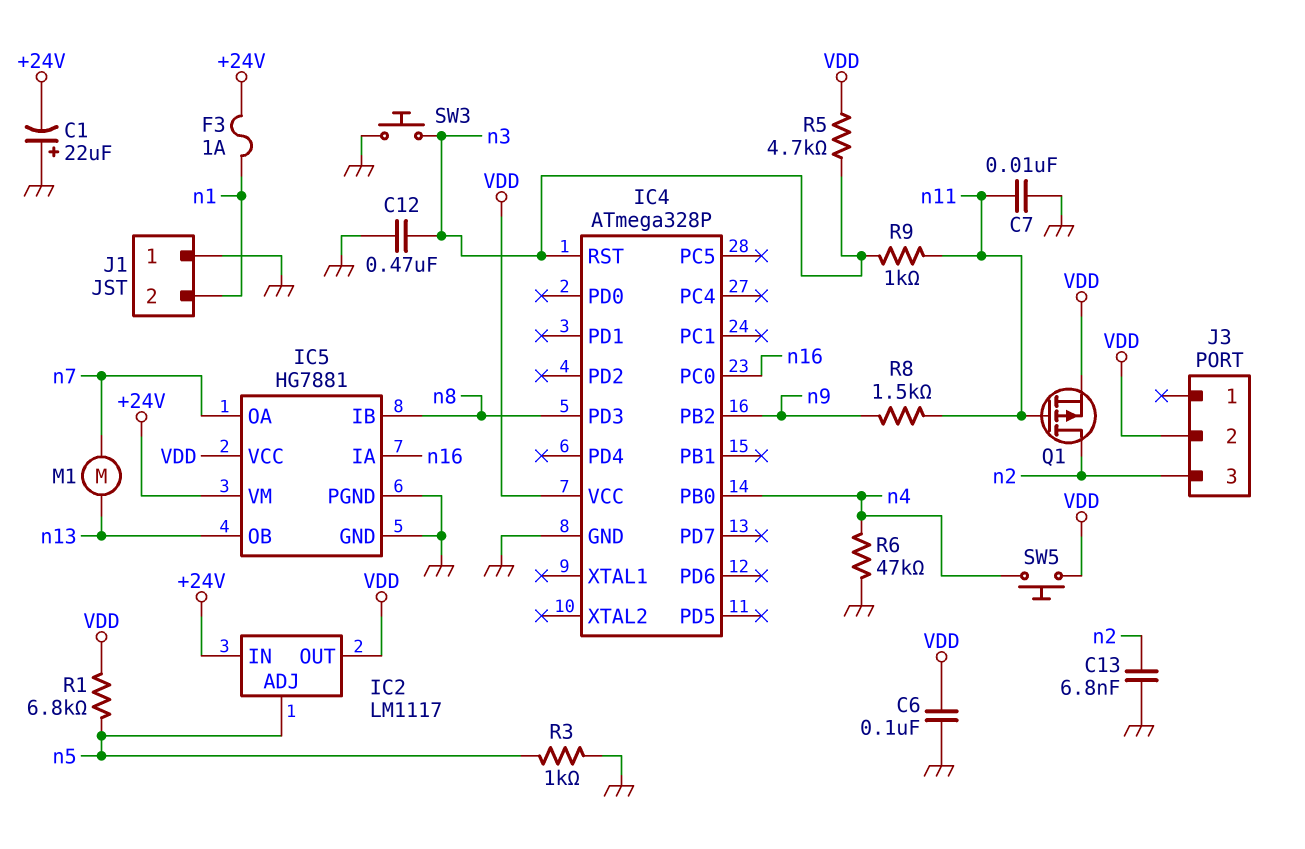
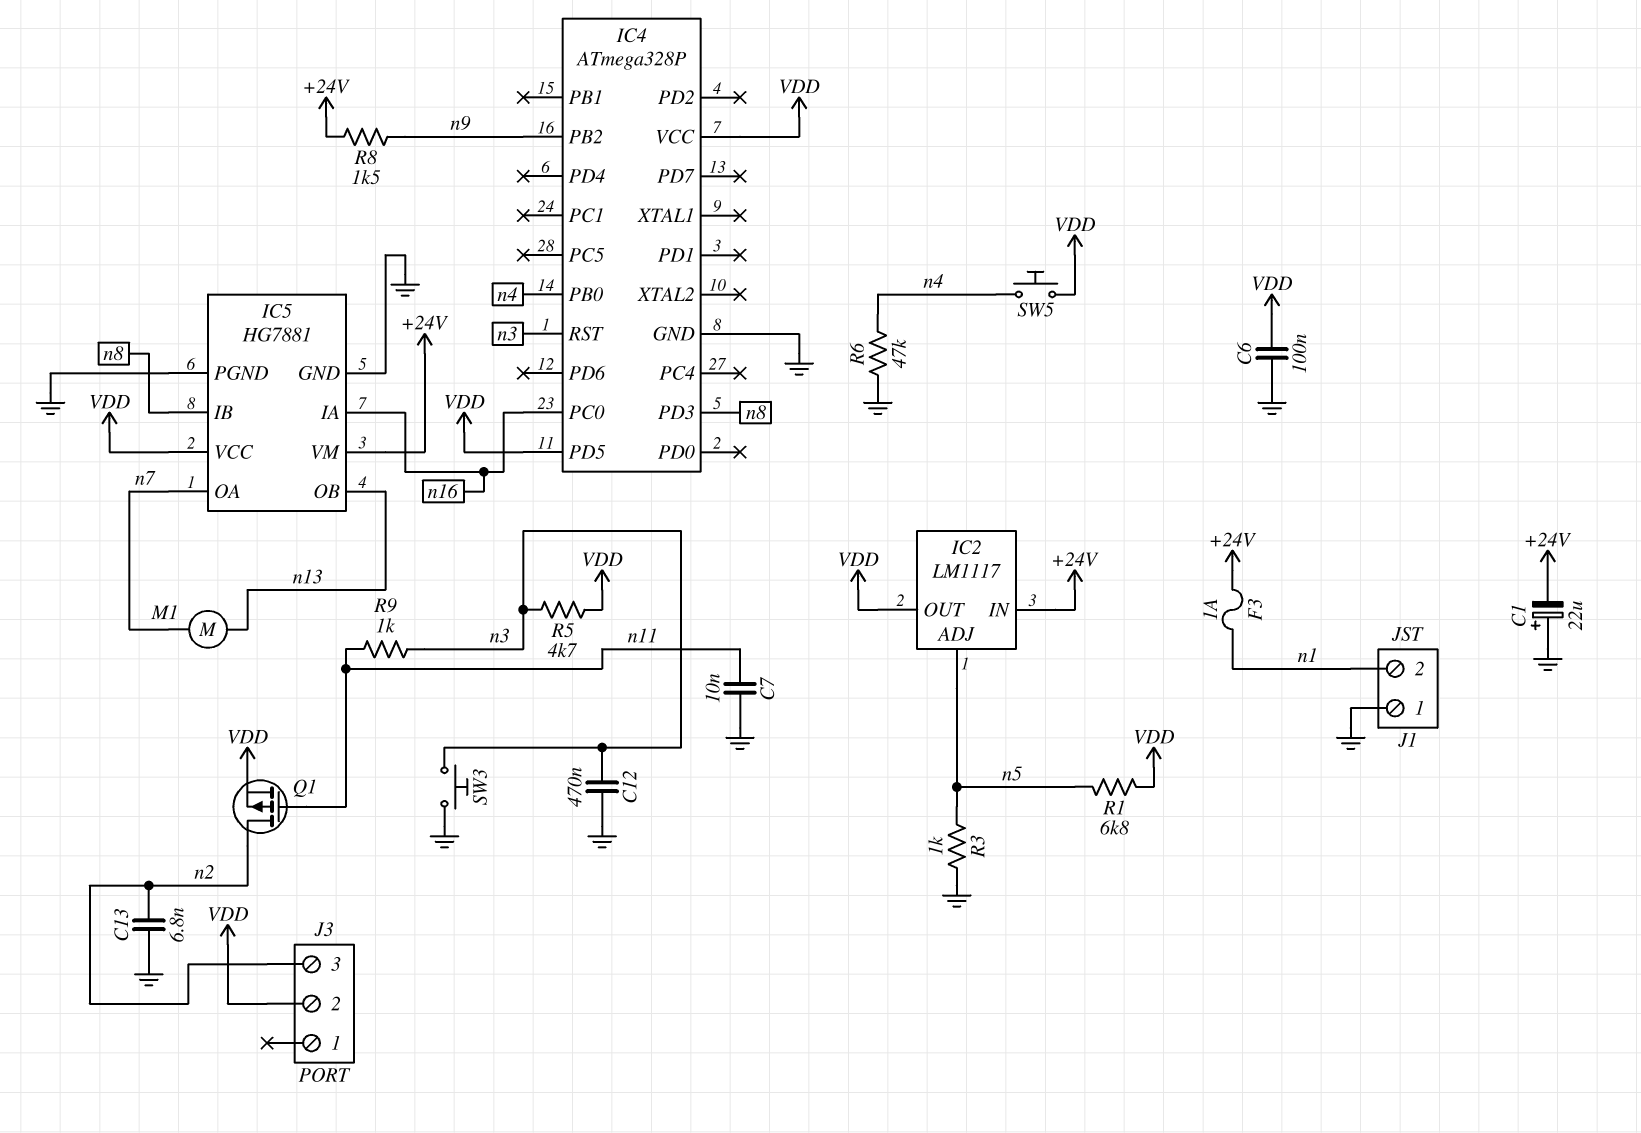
IC4 pin PD5: none -> VDD
R8: 1.5k (n9, n11) -> 1.5k (+24V, n9)

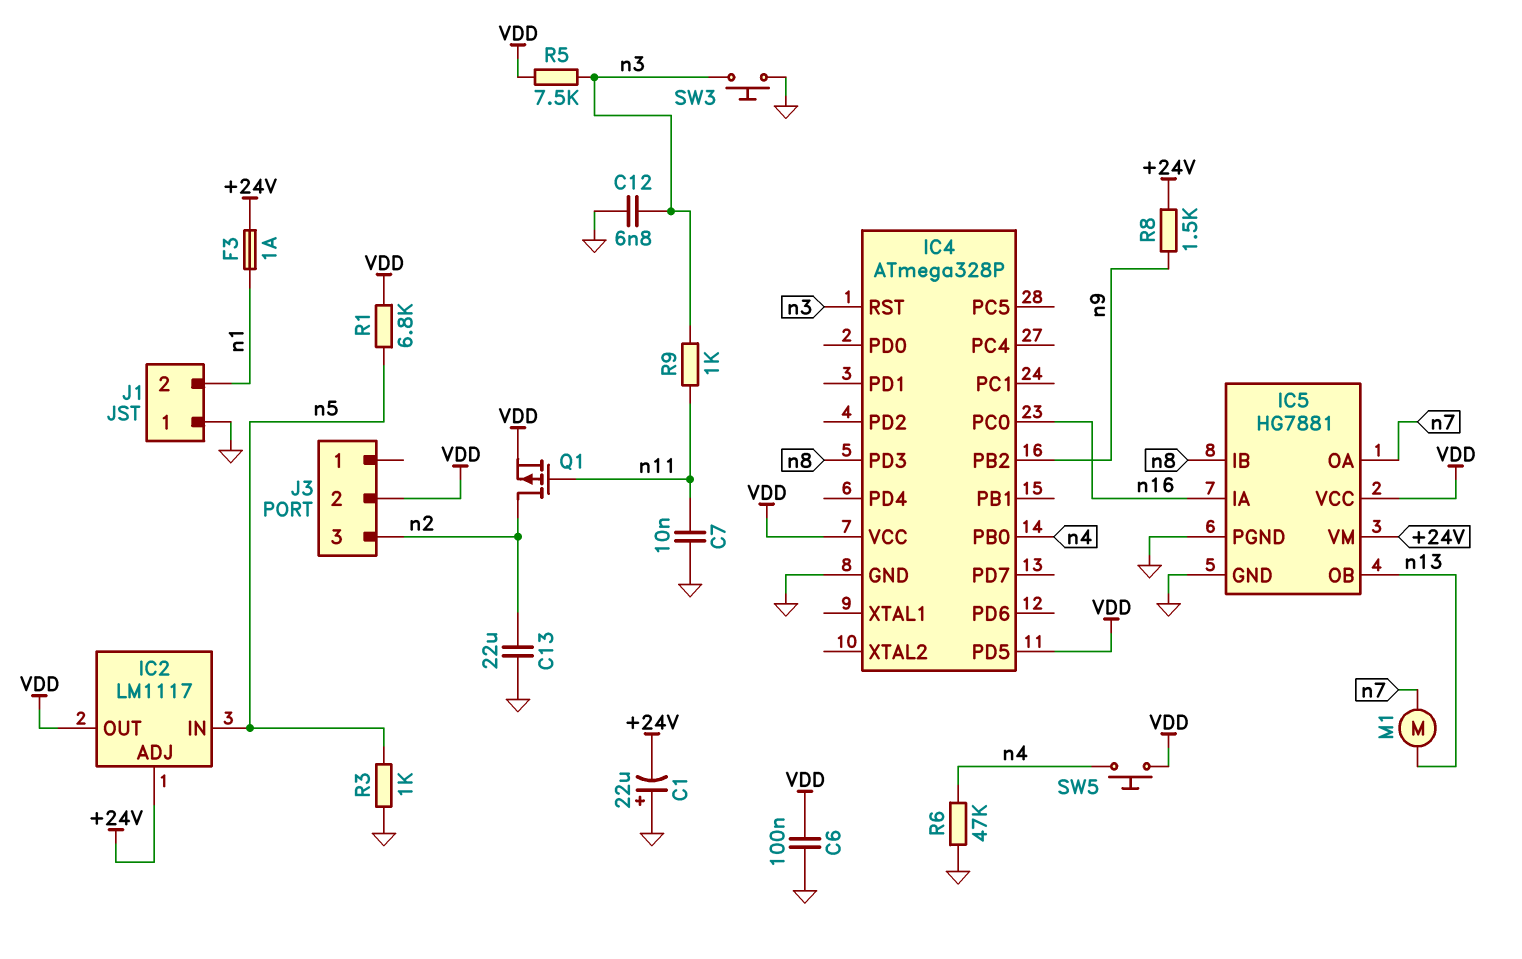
C12: 470nF (GND, n3) -> 6.8nF (GND, n3)
C13: 6.8nF (GND, n2) -> 22uF (GND, n2)
IC2 pin ADJ: n5 -> +24V
IC2 pin IN: +24V -> n5
R5: 4.7k (VDD, n3) -> 7.5k (VDD, n3)

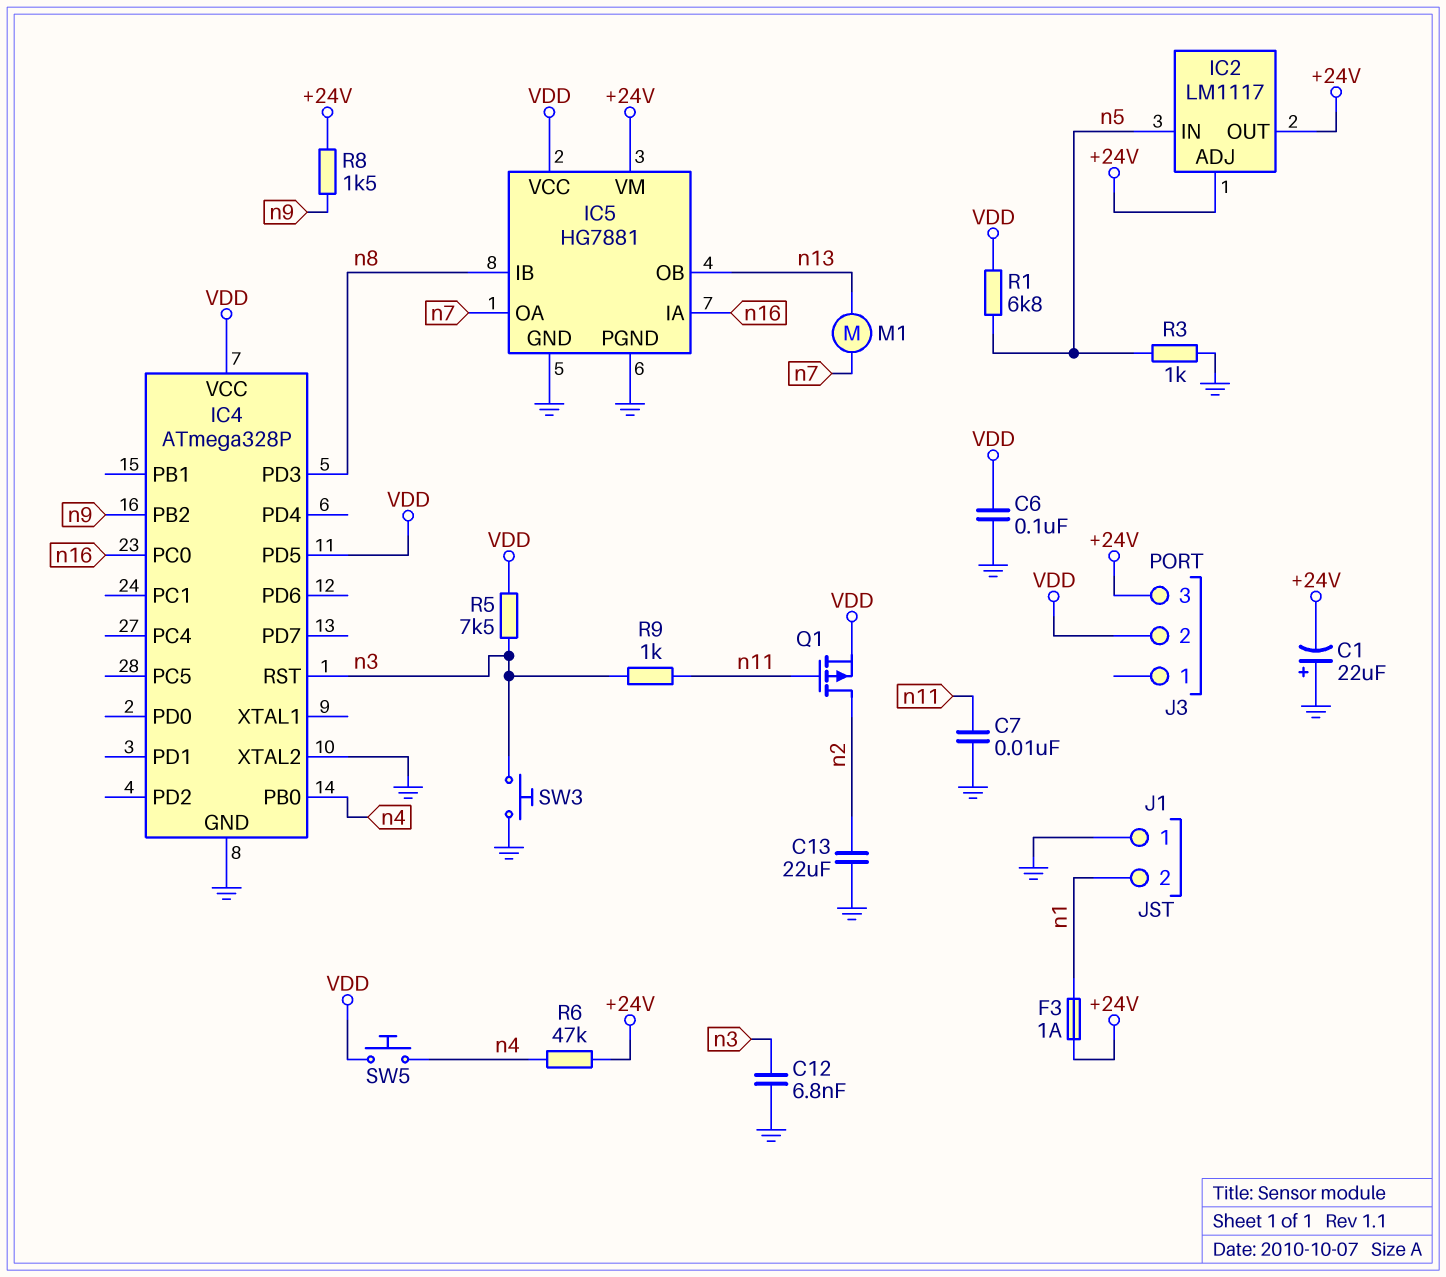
IC2 pin OUT: VDD -> +24V
IC4 pin XTAL2: none -> GND
J3 pin 3: n2 -> +24V
R6: 47k (GND, n4) -> 47k (+24V, n4)

